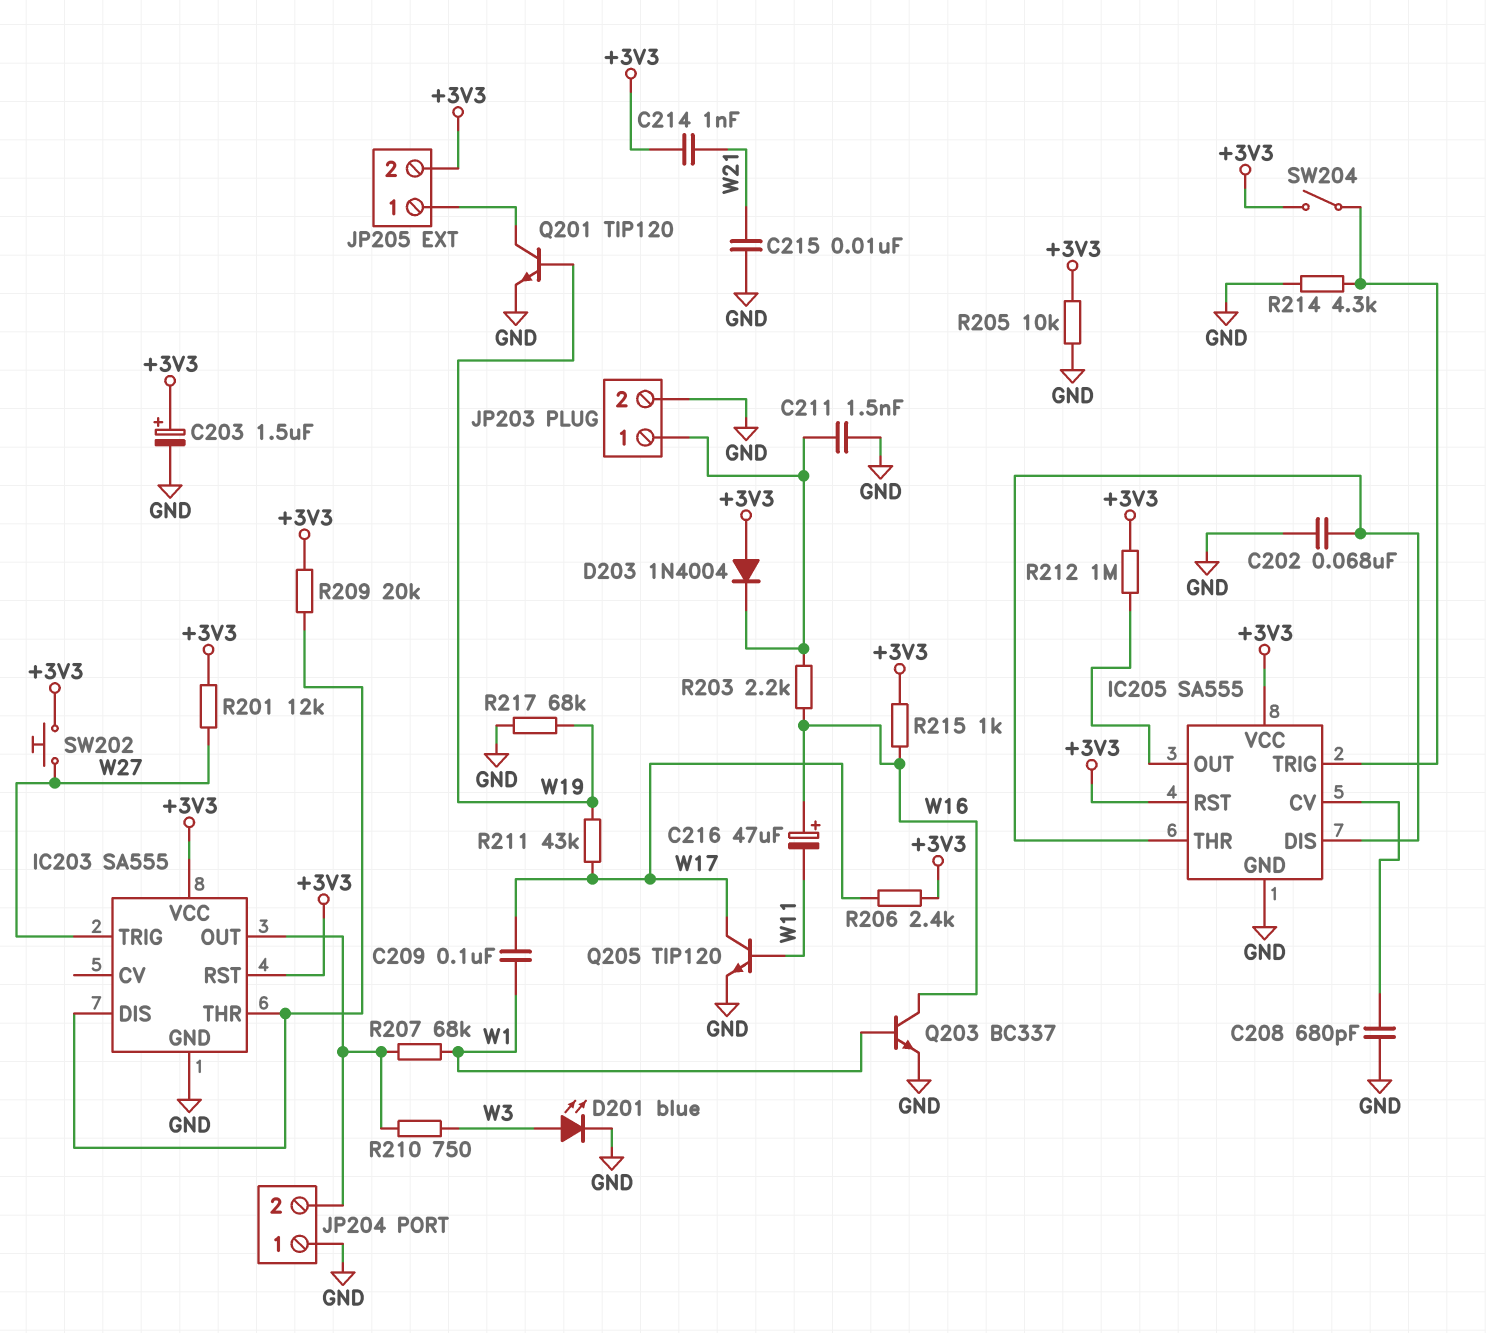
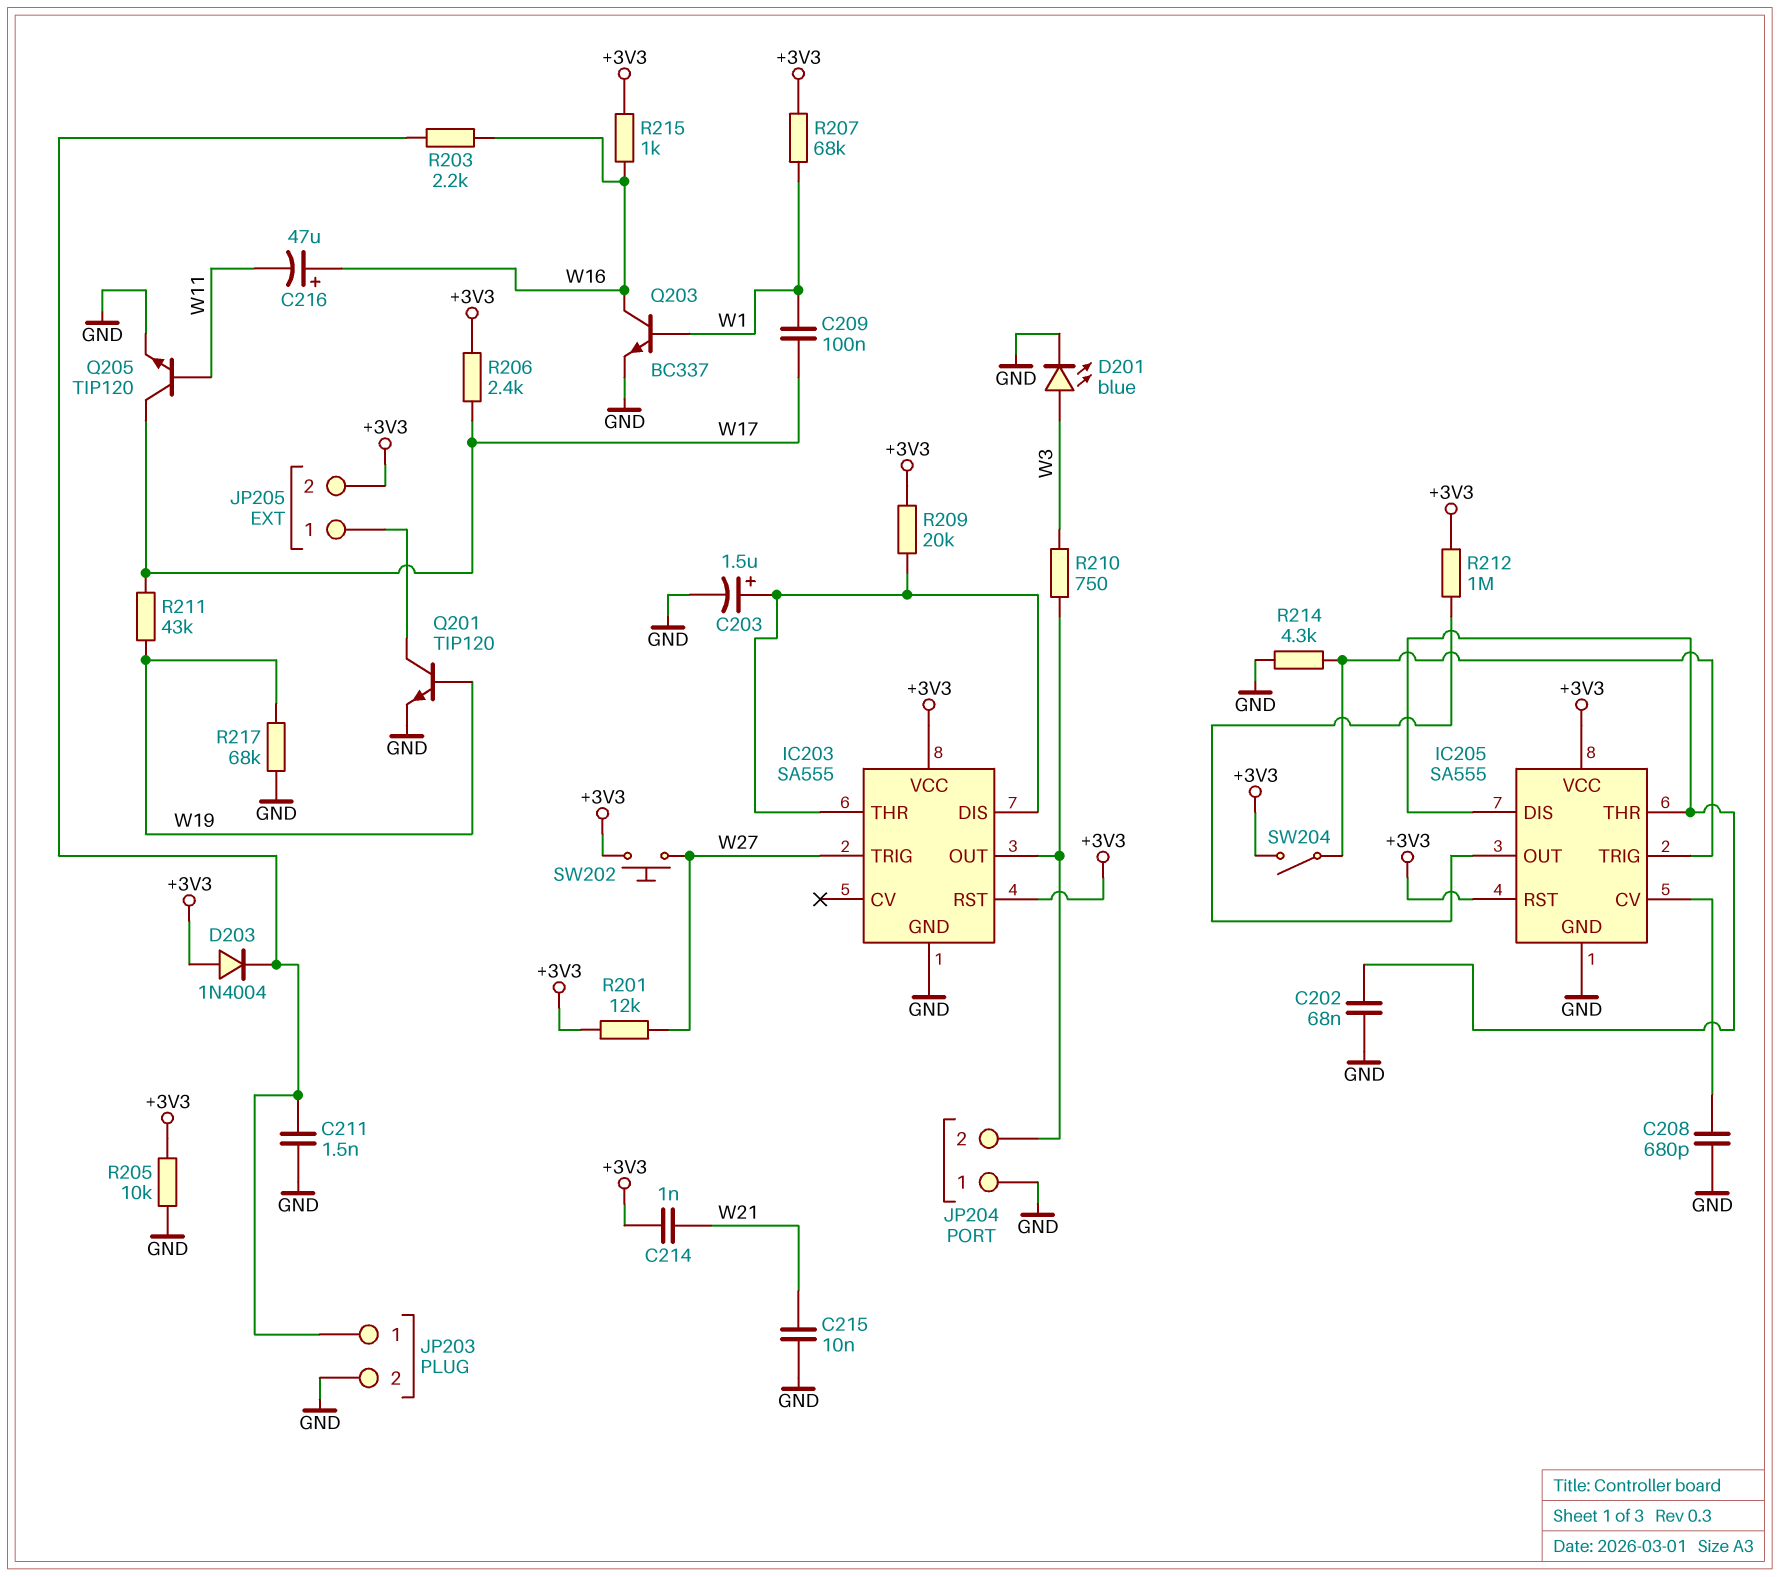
C203: 1.5uF (plus +3V3, minus GND) -> 1.5uF (plus IC203/DIS, minus GND)
R207: 68k (IC203/OUT, W1) -> 68k (+3V3, W1)

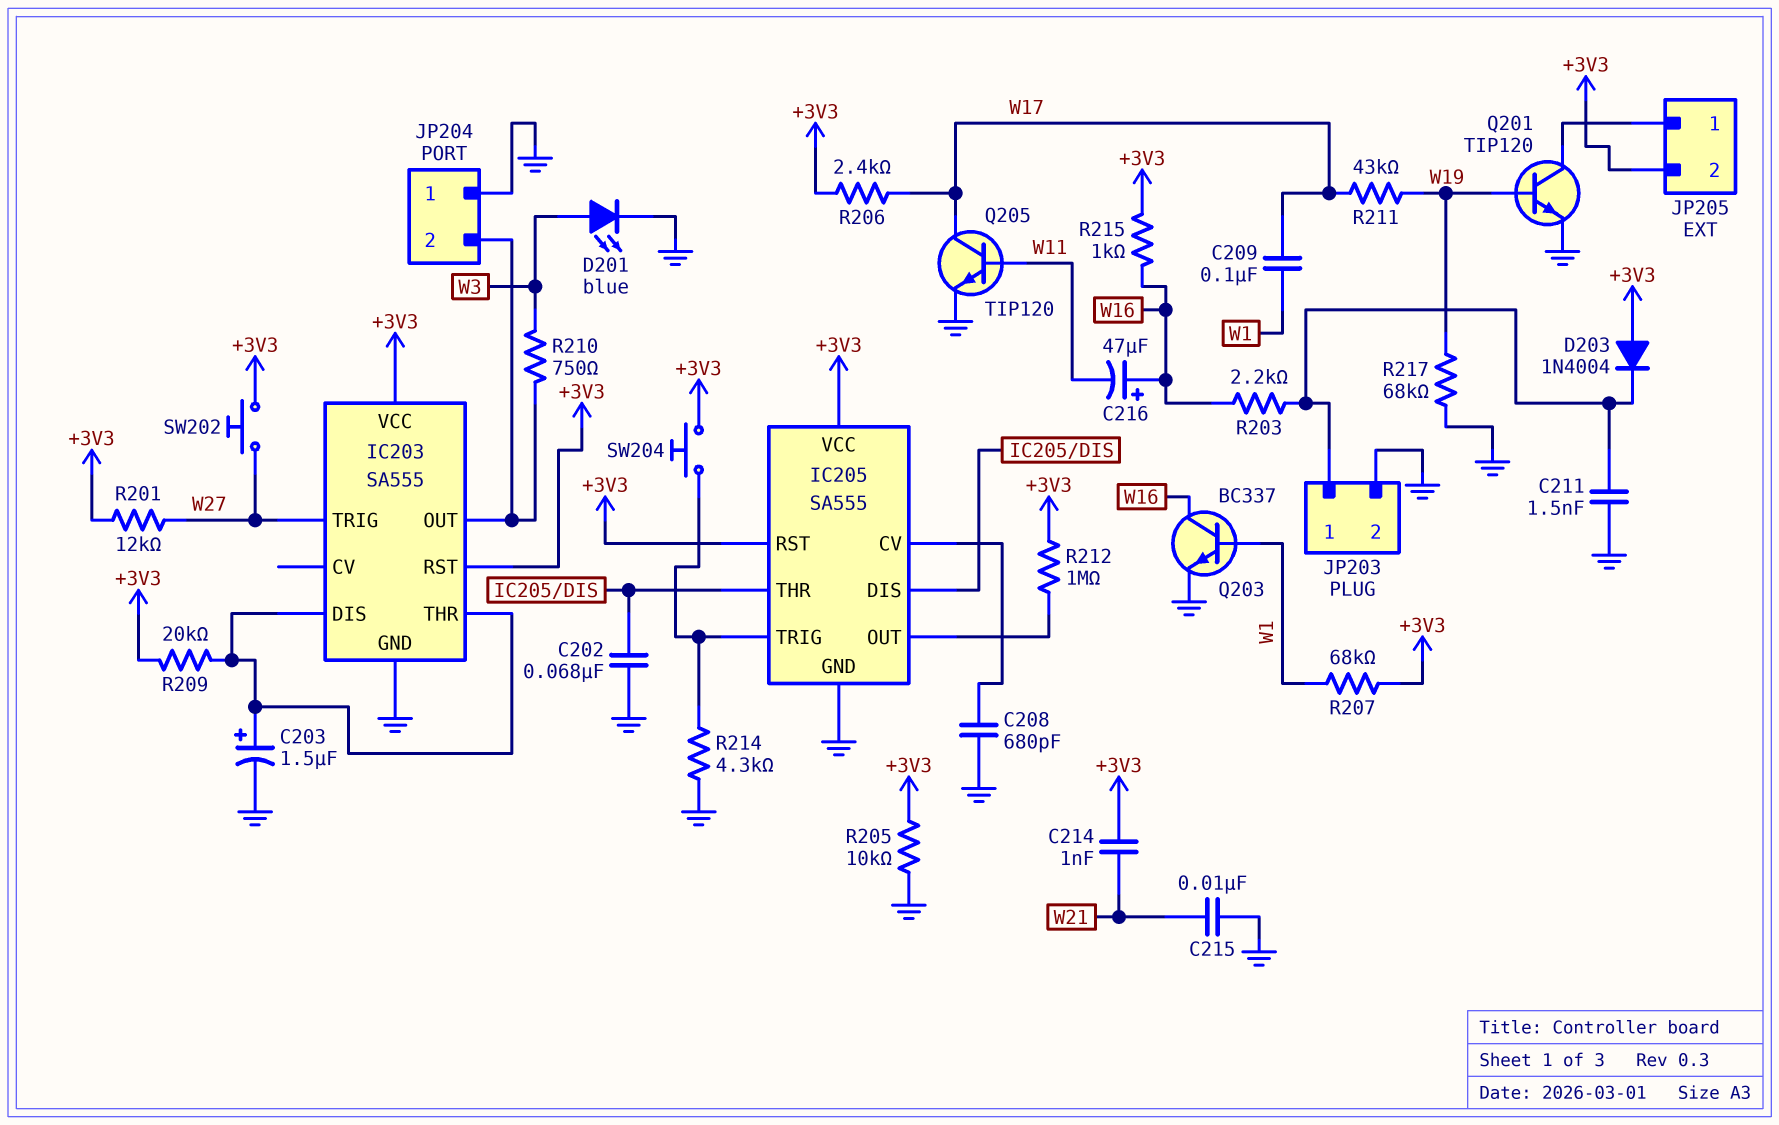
SW204: switch (+3V3, IC205/TRIG) -> button (+3V3, IC205/TRIG)

